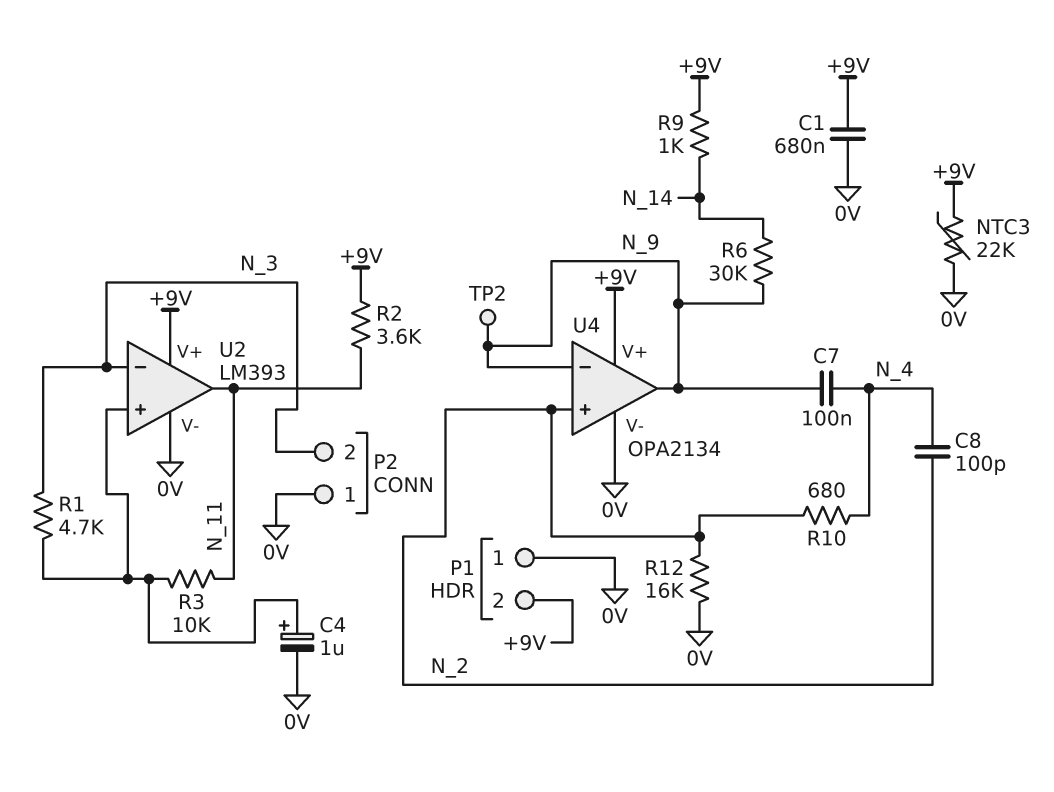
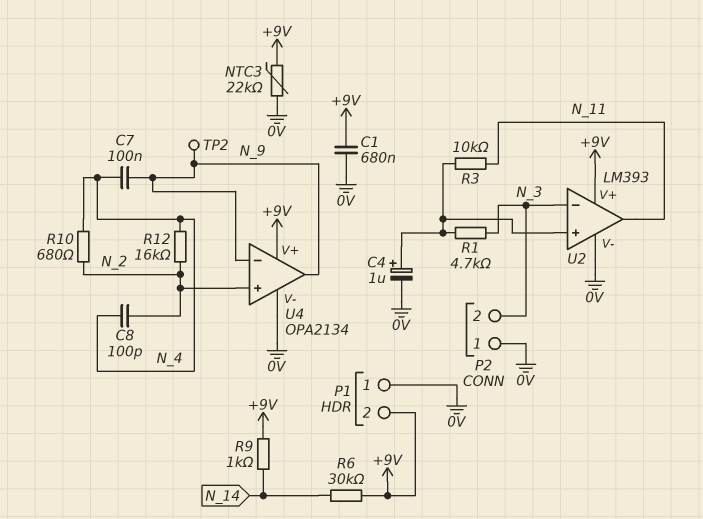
R2: 3.6k (+9V, N_11) -> none
R6: 30k (N_9, N_14) -> 30k (+9V, N_14)
R12: 16k (0V, N_2) -> 16k (N_2, N_4)

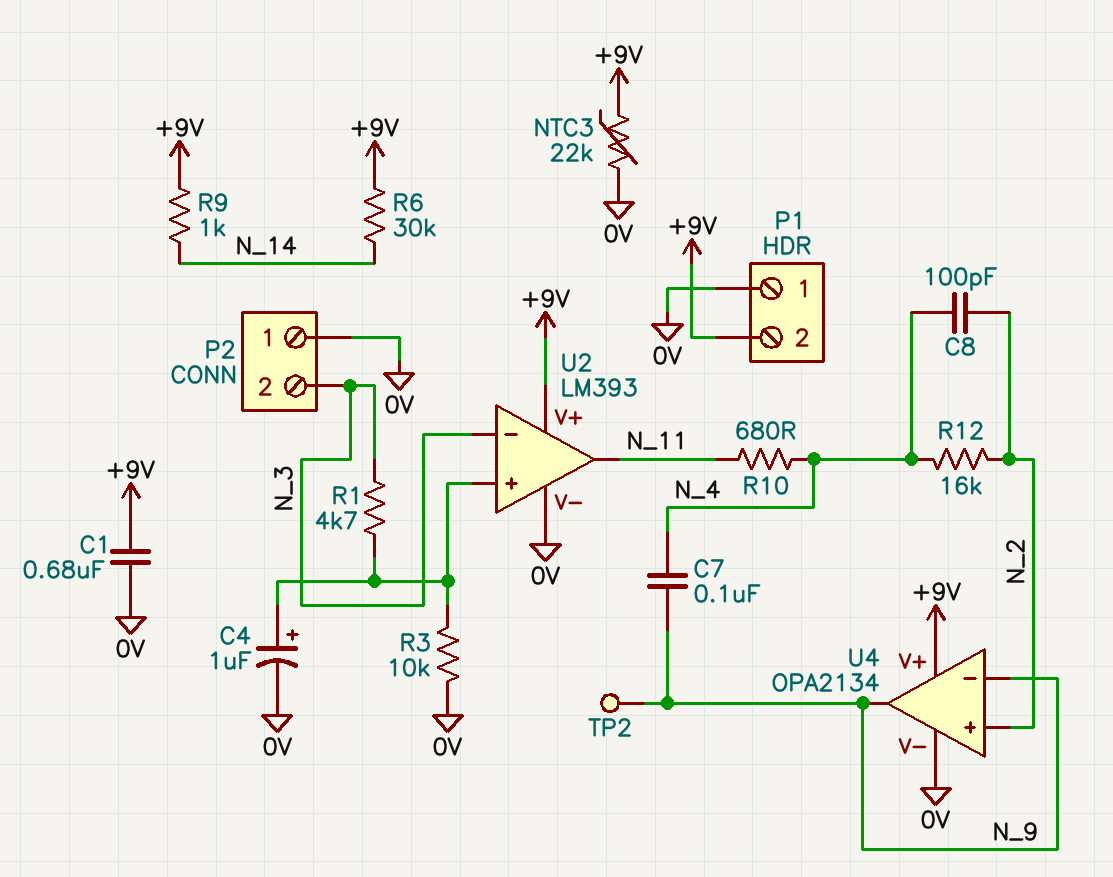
R3: 10k (N_11, U2/in+) -> 10k (0V, U2/in+)
R10: 680 (N_2, N_4) -> 680 (N_4, N_11)

